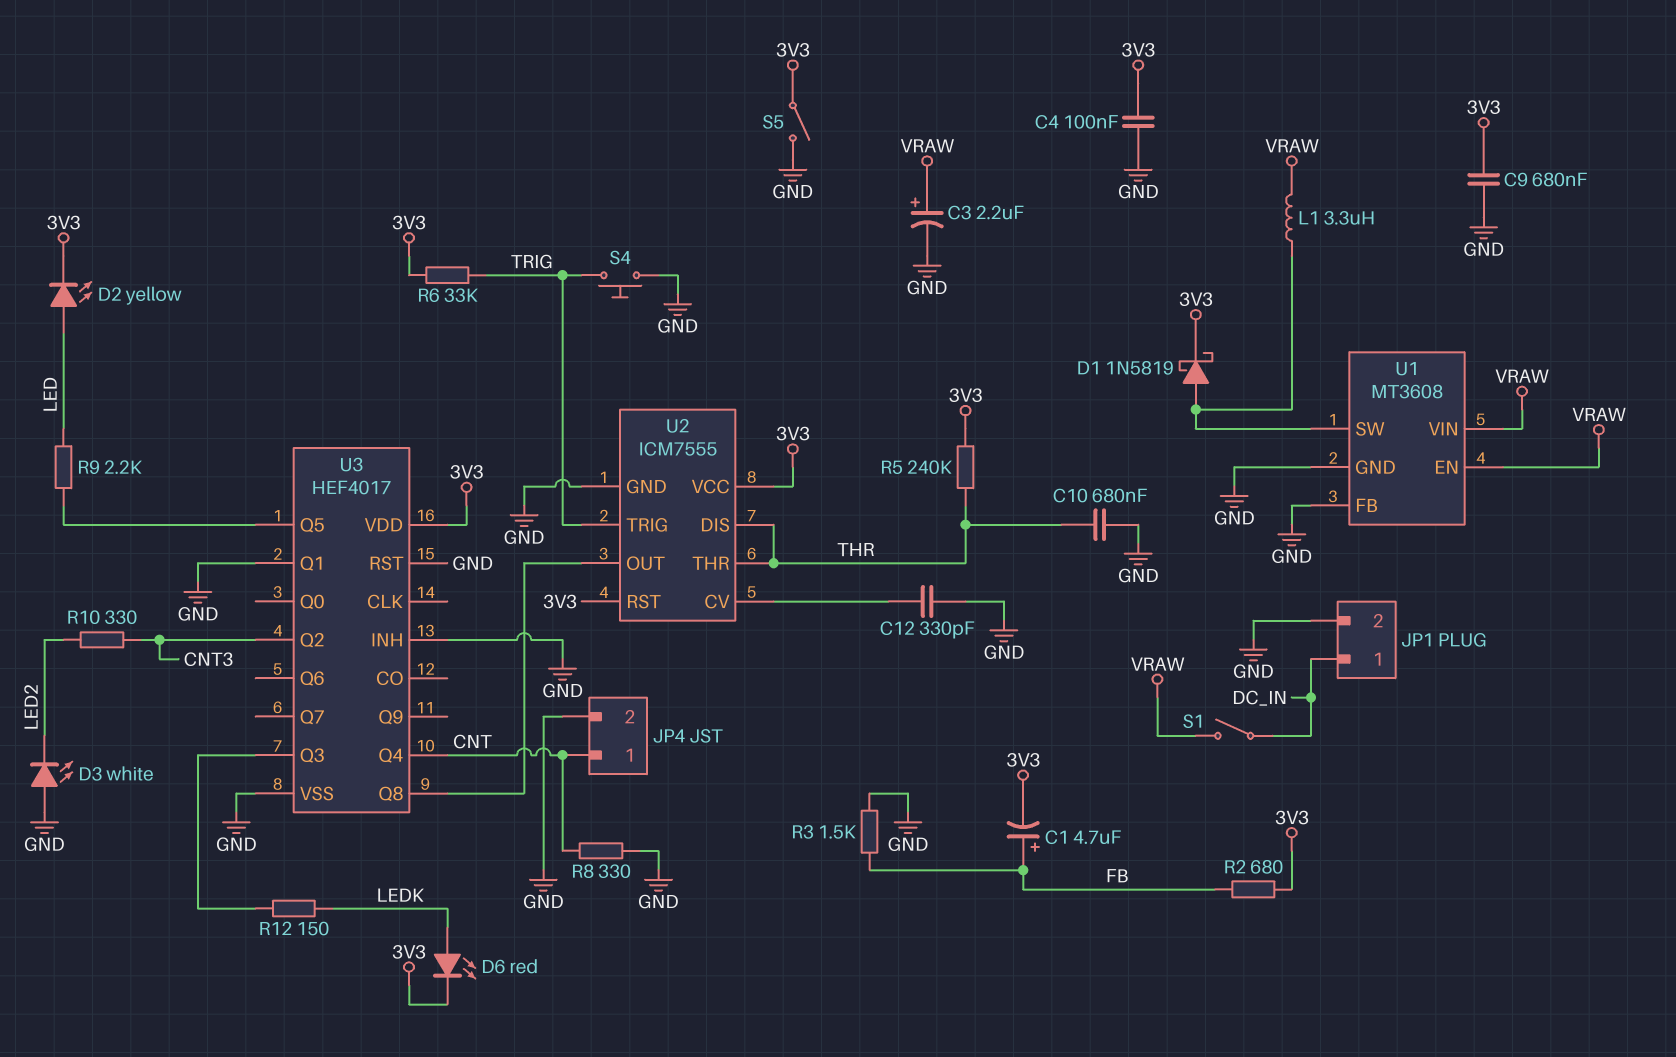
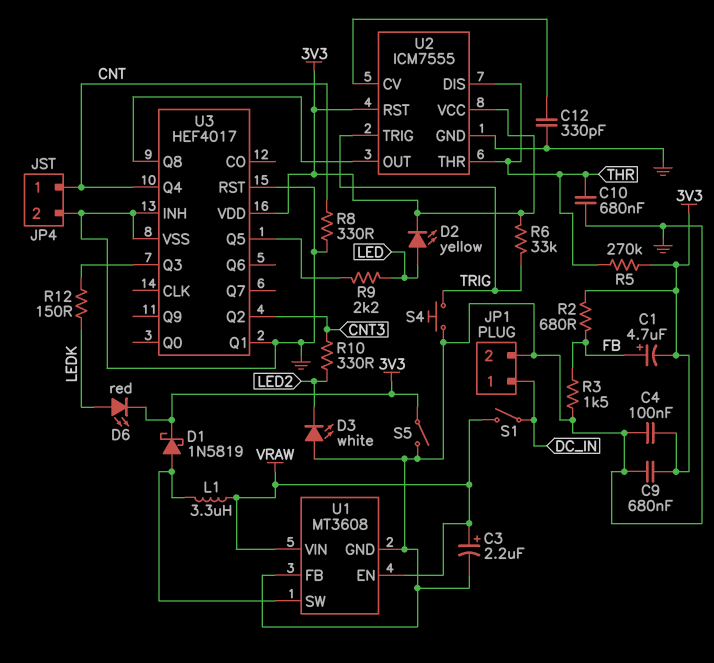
R5: 240k (3V3, THR) -> 270k (3V3, THR)

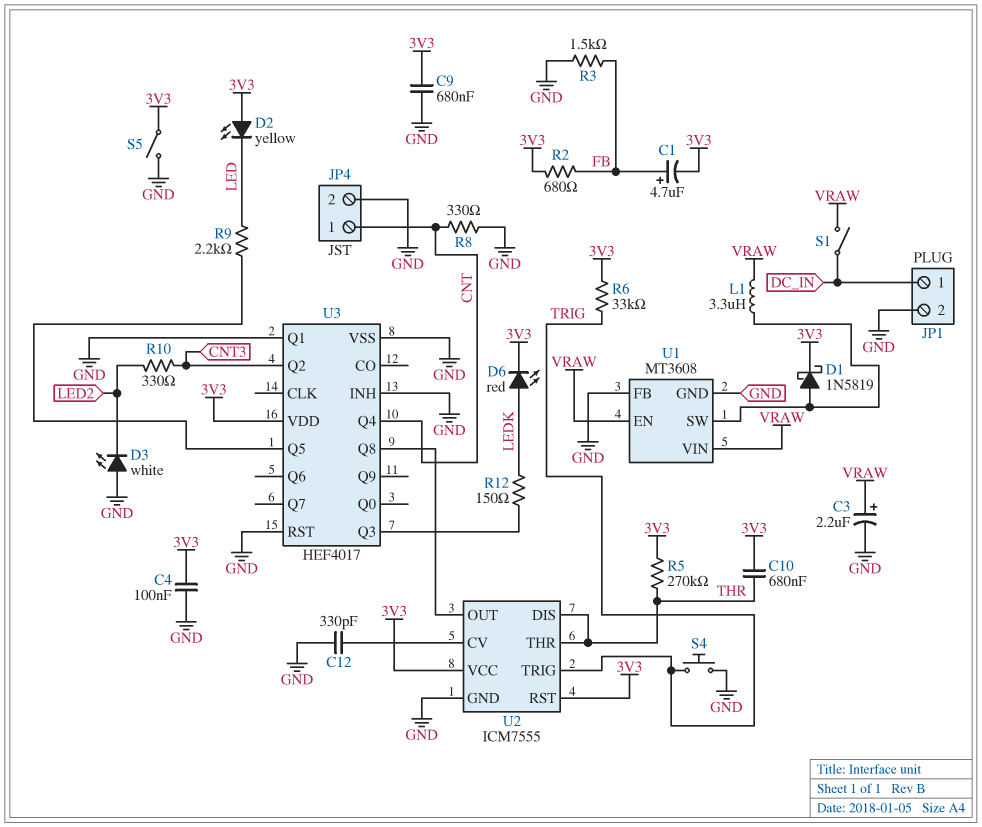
C10: 680nF (GND, THR) -> 680nF (3V3, THR)
D2: LED yellow (A LED, K 3V3) -> LED yellow (A 3V3, K LED)

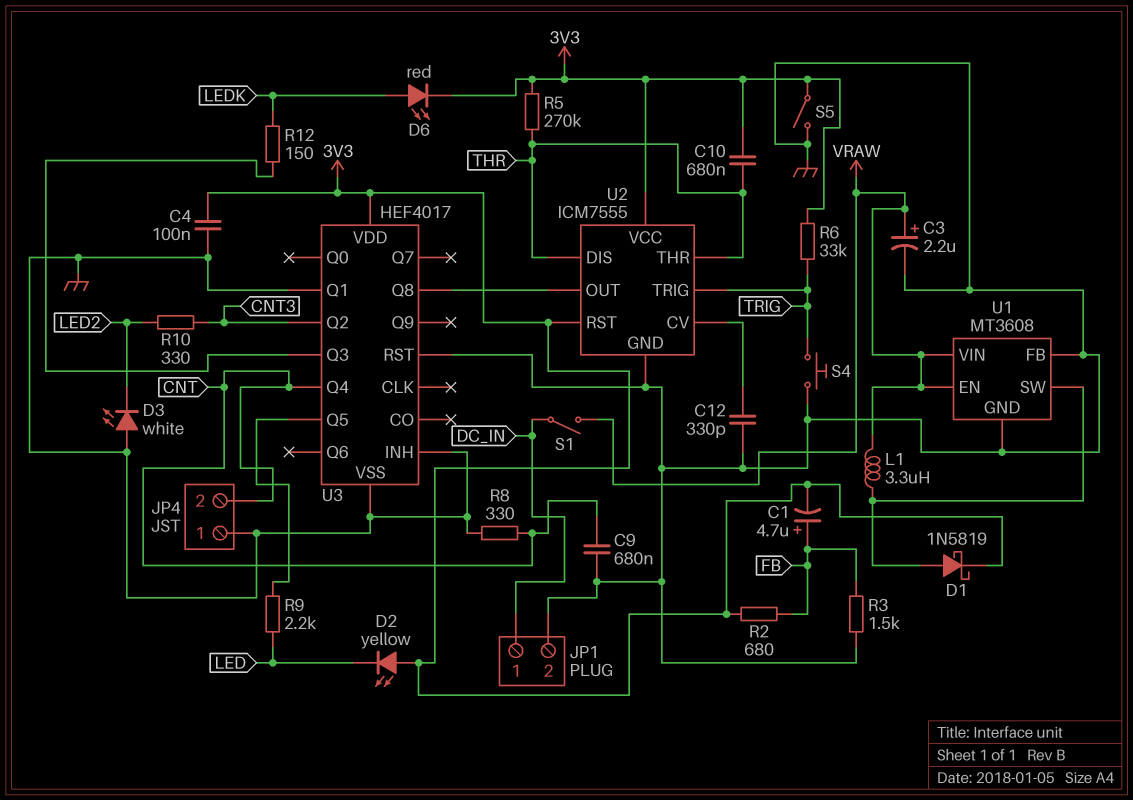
C9: 680nF (3V3, GND) -> 680nF (CNT, GND)
JP4 pin 1: CNT -> GND
JP4 pin 2: GND -> CNT

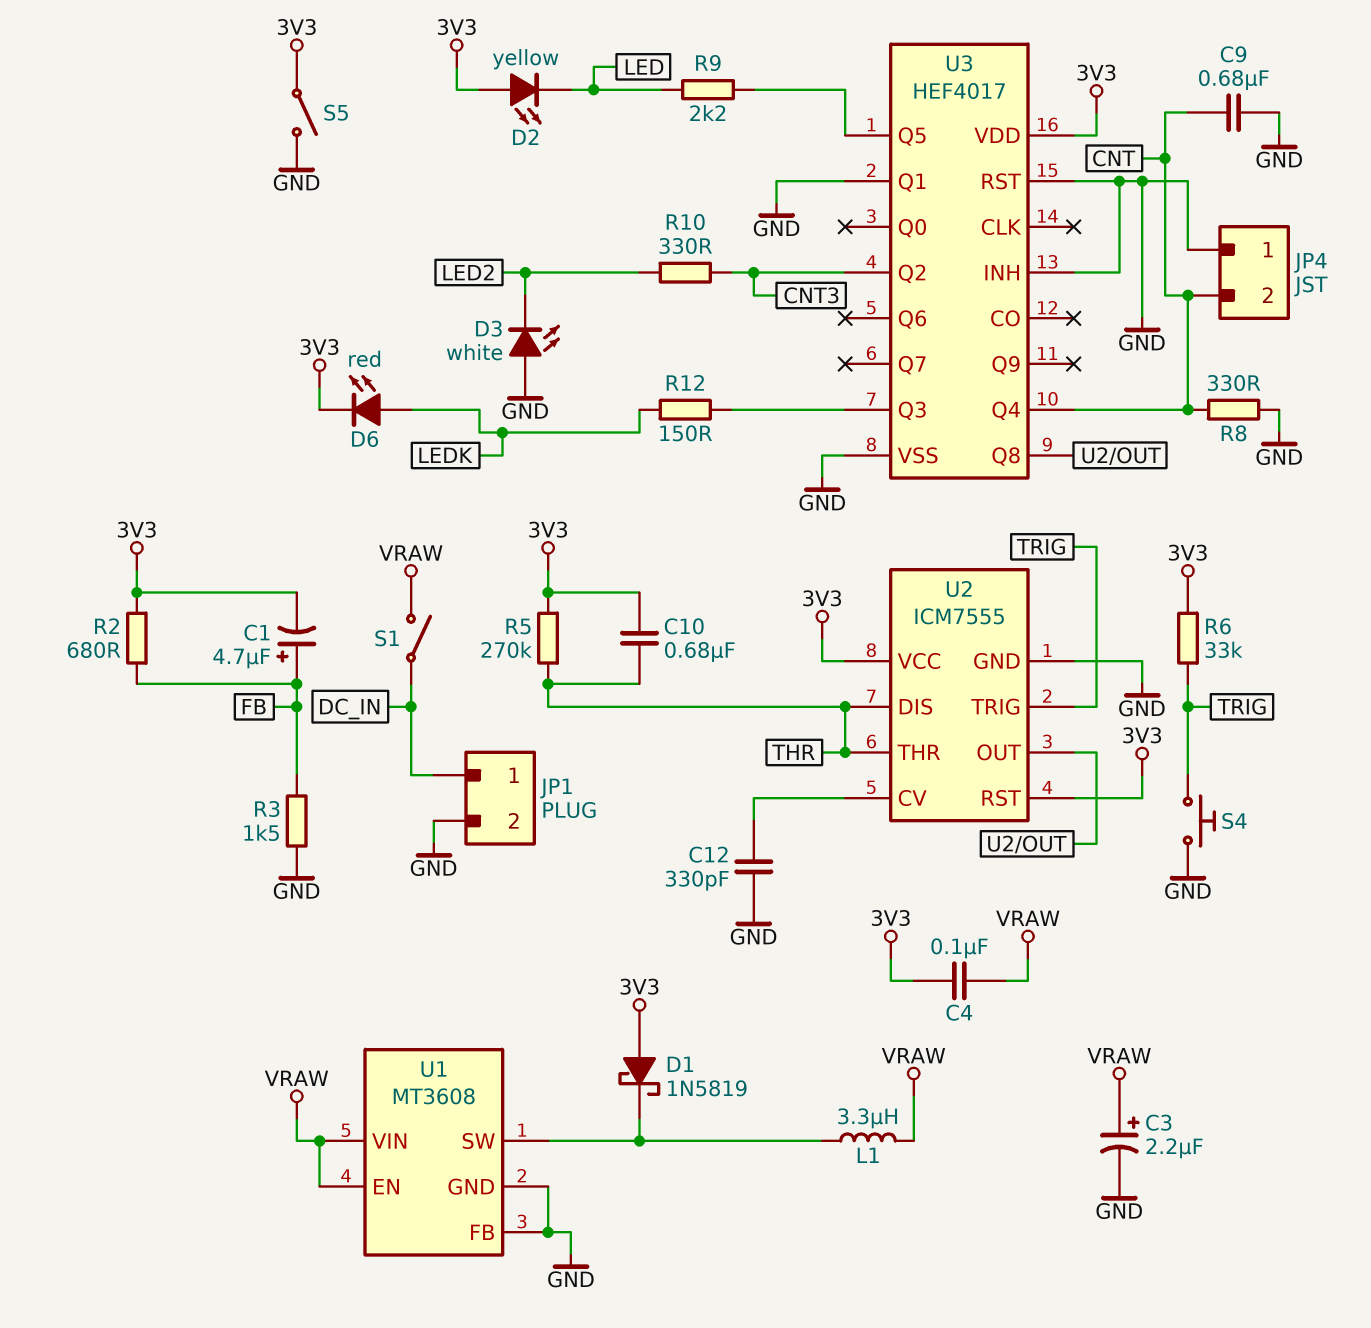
C4: 100nF (3V3, GND) -> 100nF (3V3, VRAW)
D1: schottky 1N5819 (A U1/SW, K 3V3) -> schottky 1N5819 (A 3V3, K U1/SW)

